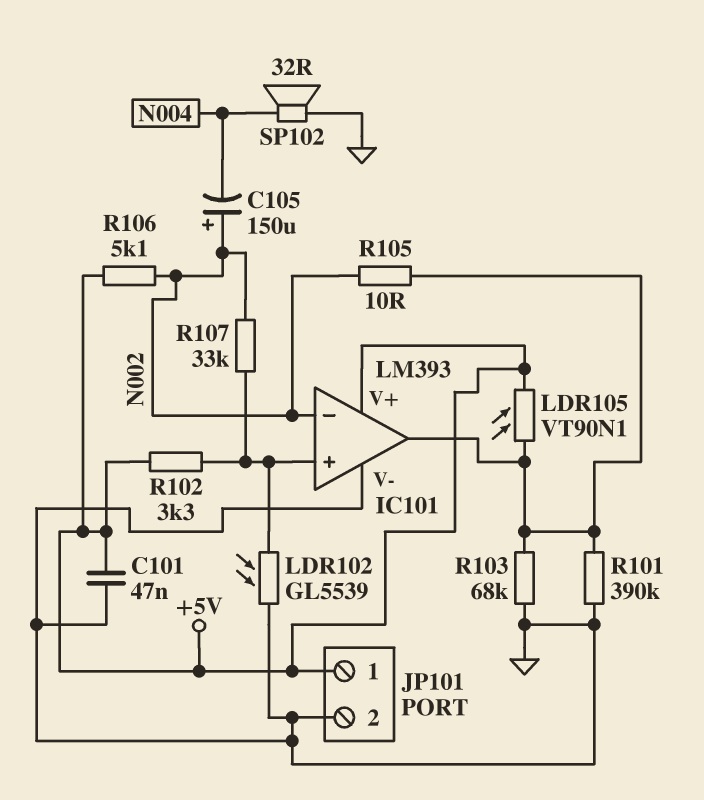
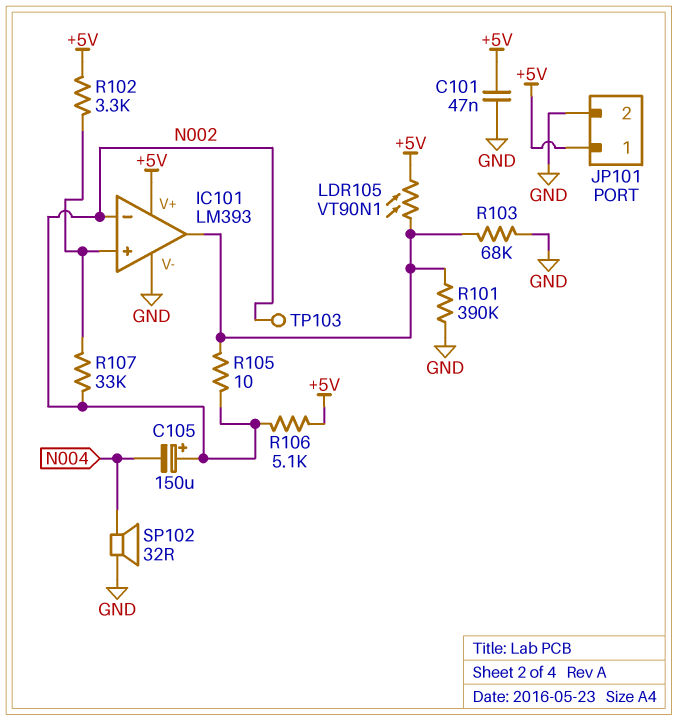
LDR102: GL5539 (GND, IC101/in+) -> none
TP103: none -> test point (N002)

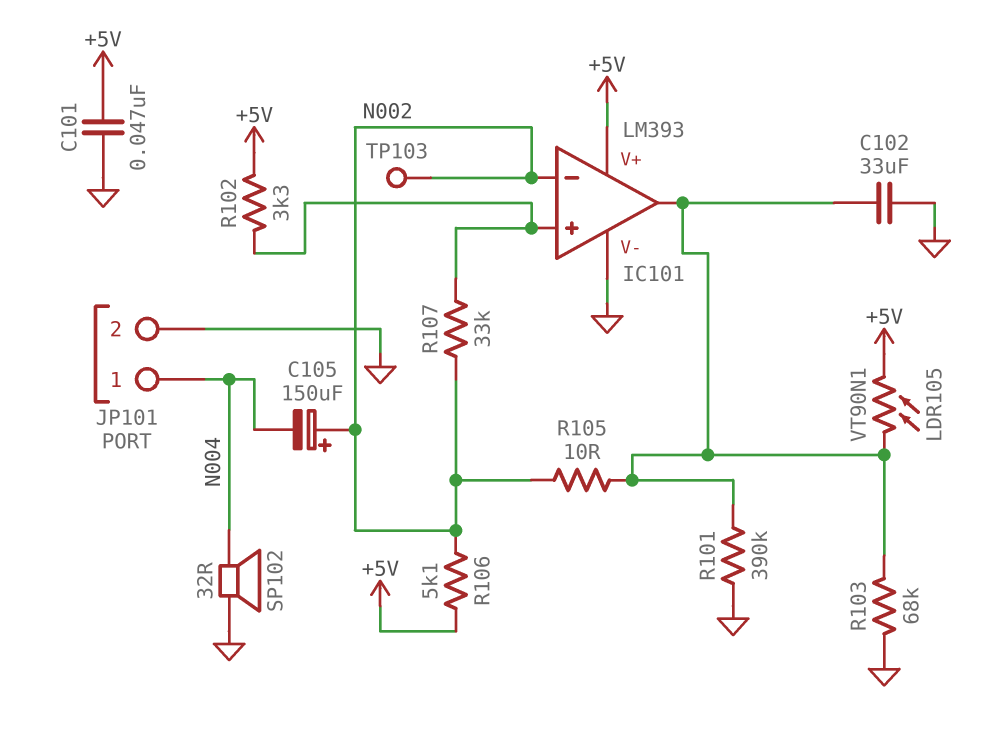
C102: none -> 33uF (GND, IC101/out)
JP101 pin 1: +5V -> N004

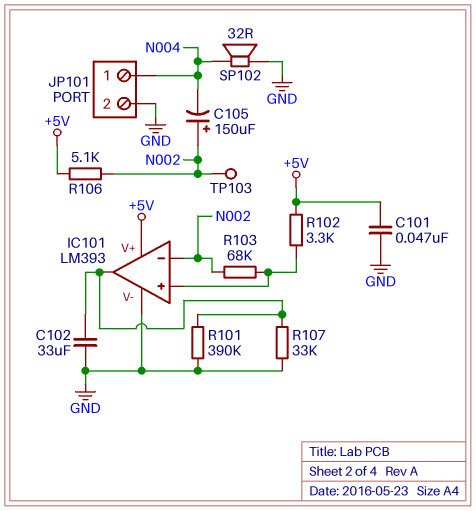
LDR105: VT90N1 (+5V, IC101/out) -> none
R103: 68k (GND, IC101/out) -> 68k (IC101/in+, N002)
R105: 10 (IC101/out, N002) -> none
R107: 33k (IC101/in+, N002) -> 33k (GND, IC101/out)

